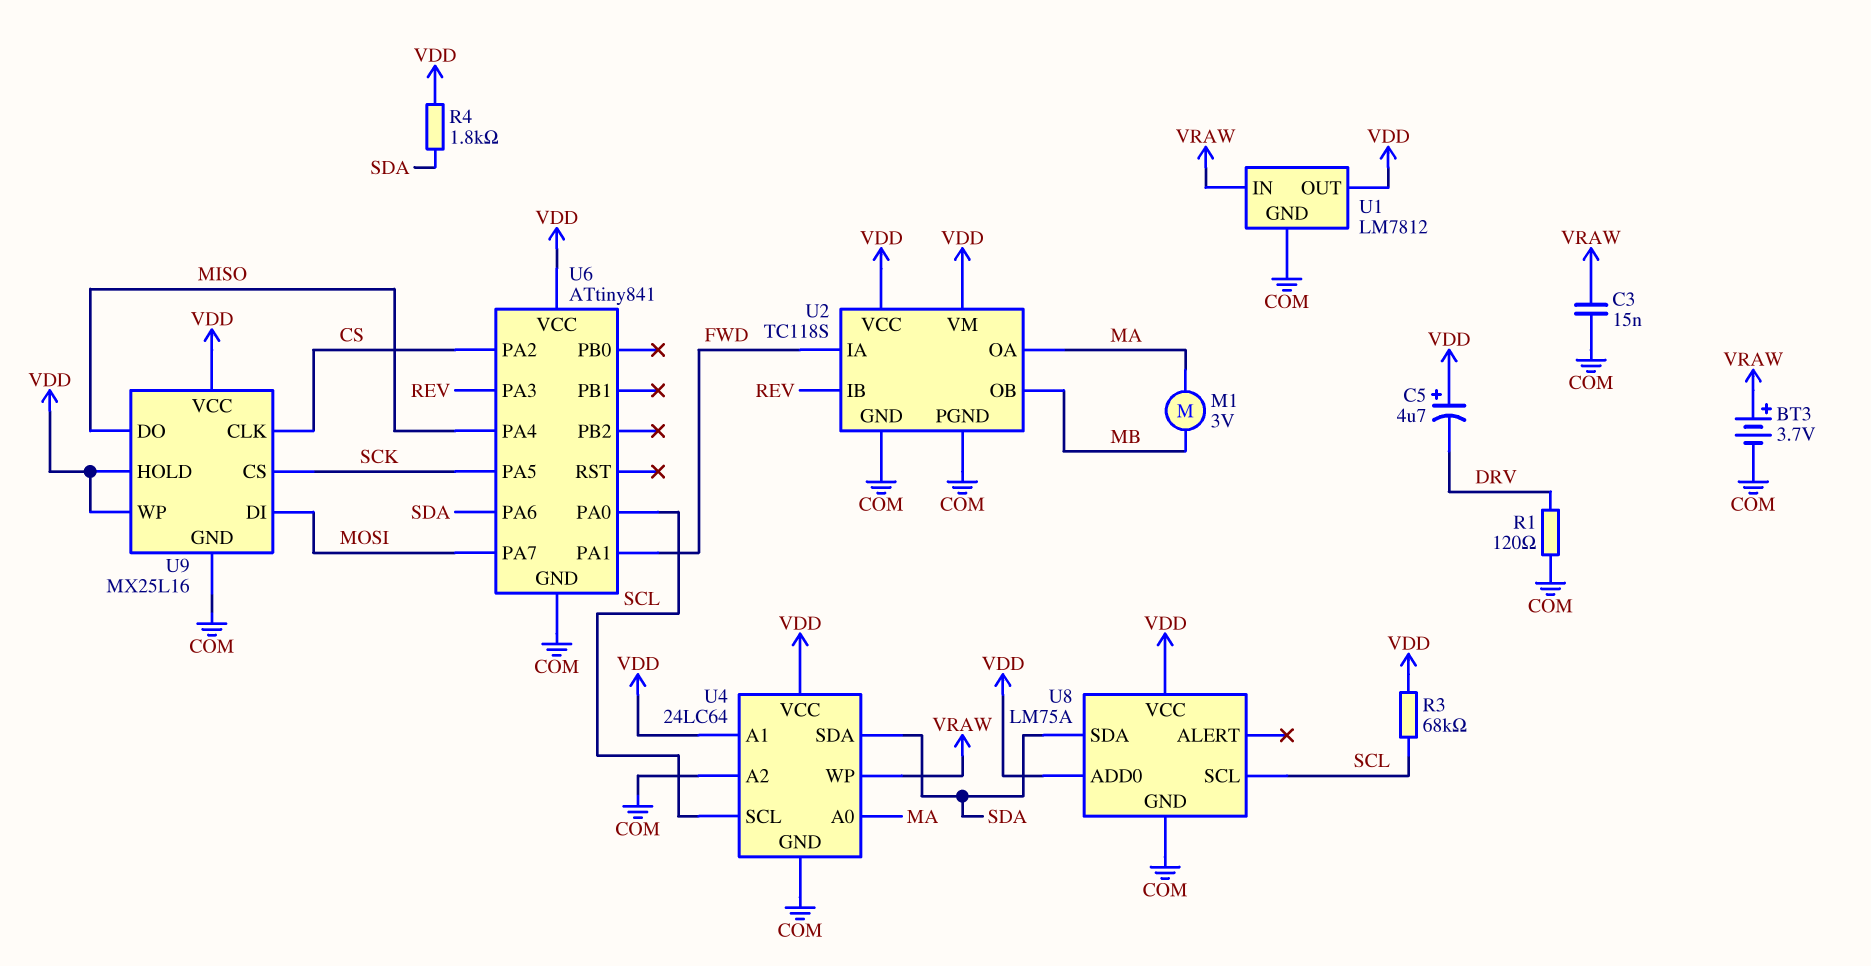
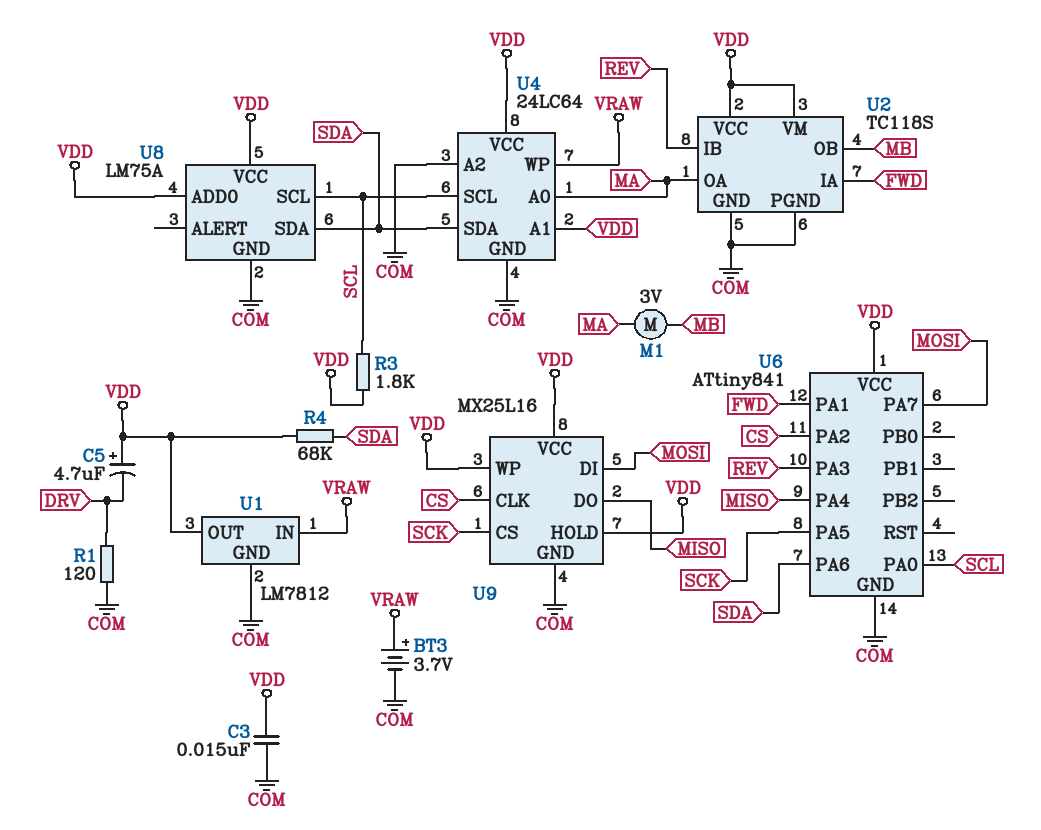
C3: 15nF (COM, VRAW) -> 15nF (COM, VDD)
R3: 68k (SCL, VDD) -> 1.8k (SCL, VDD)
R4: 1.8k (SDA, VDD) -> 68k (SDA, VDD)

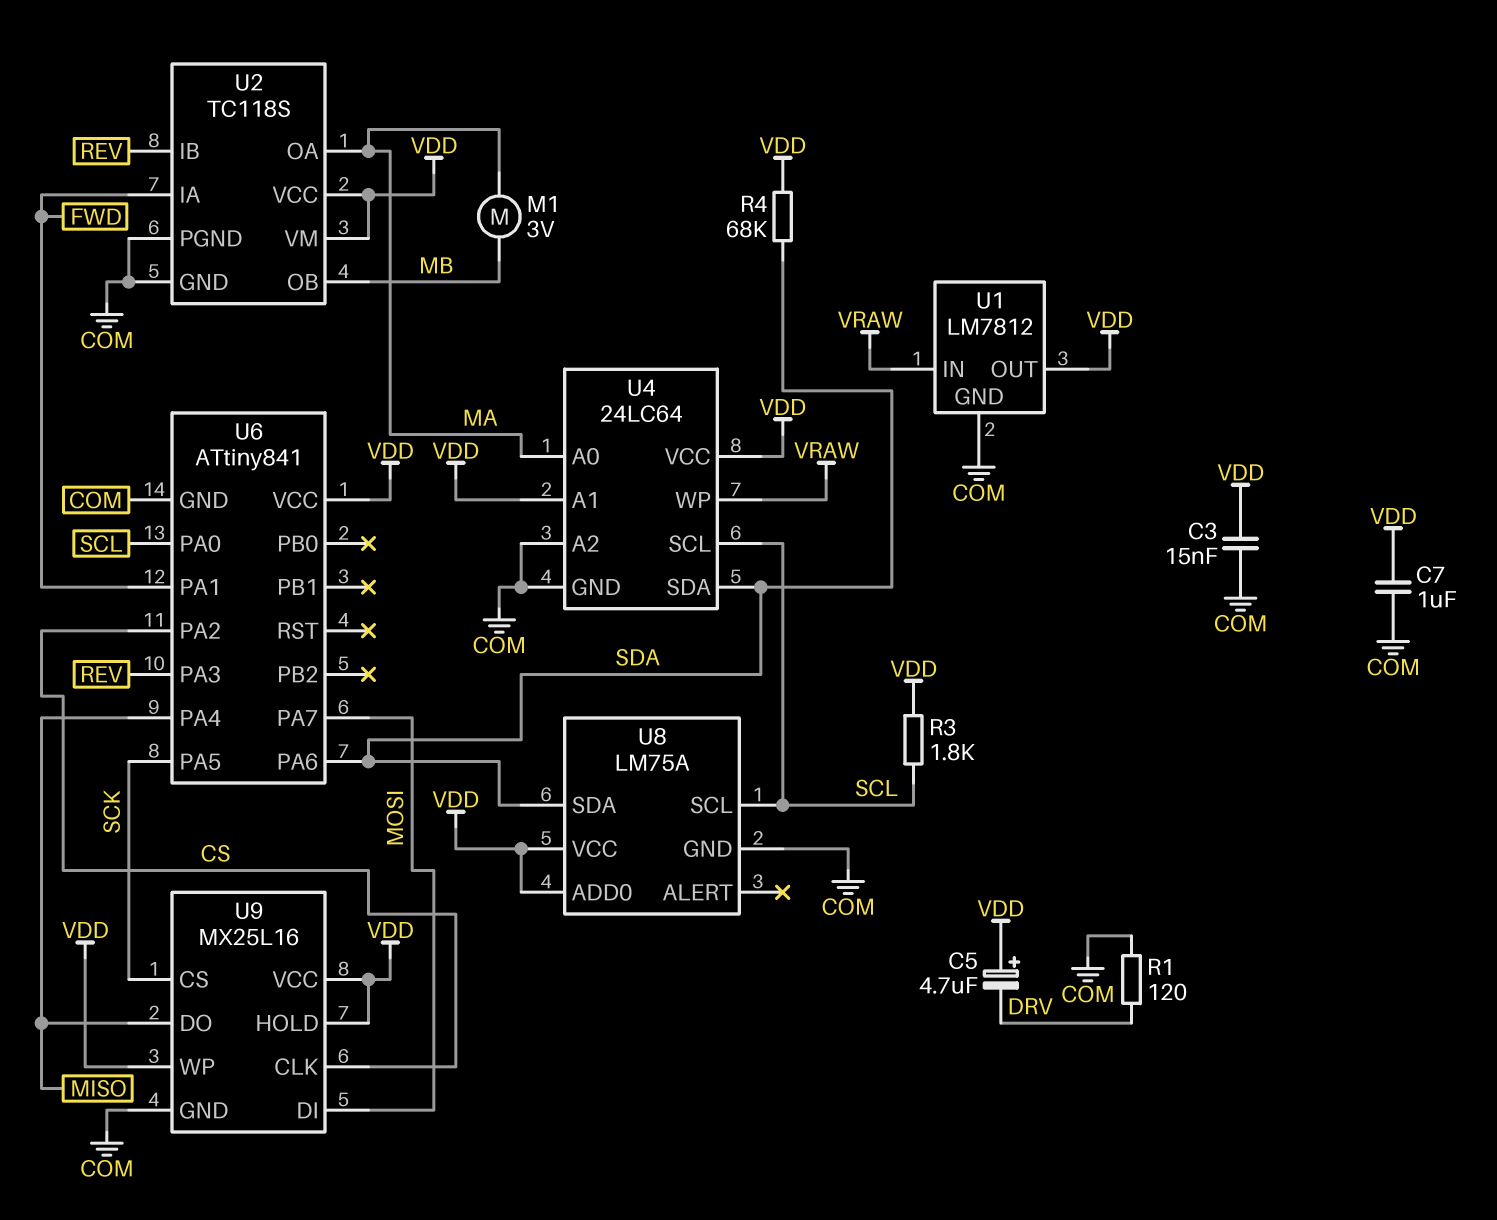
BT3: 3.7V (plus VRAW, minus COM) -> none
C7: none -> 1uF (COM, VDD)

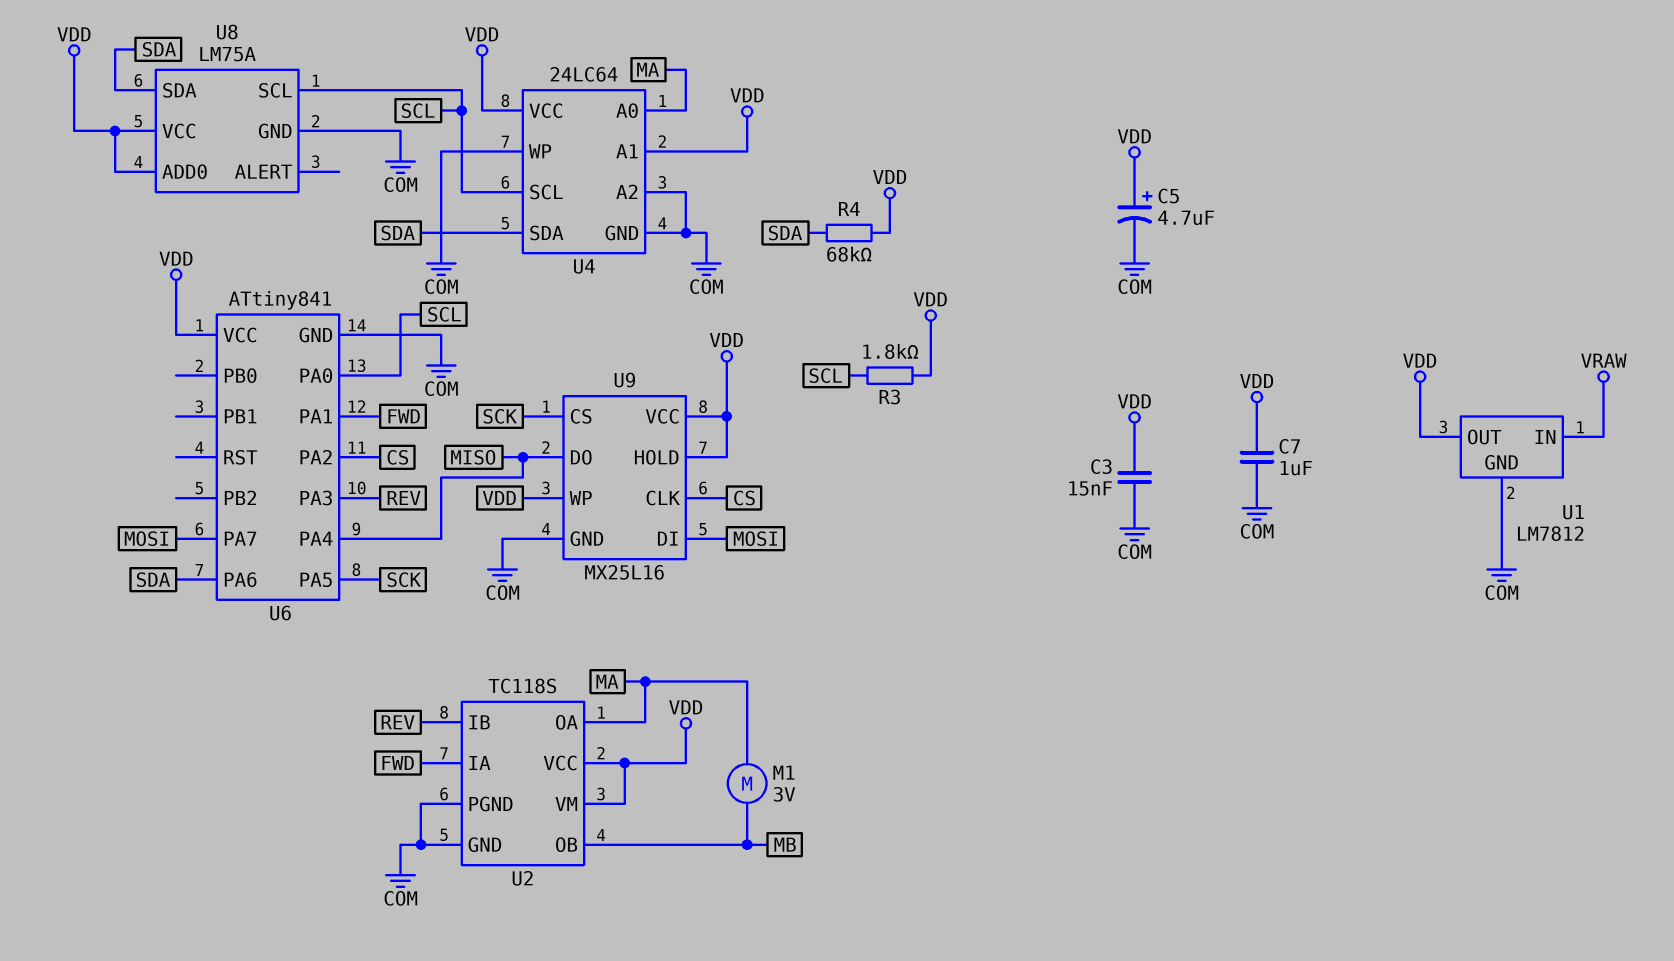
C5: 4.7uF (plus VDD, minus DRV) -> 4.7uF (plus VDD, minus COM)
R1: 120 (COM, DRV) -> none
U4 pin WP: VRAW -> COM

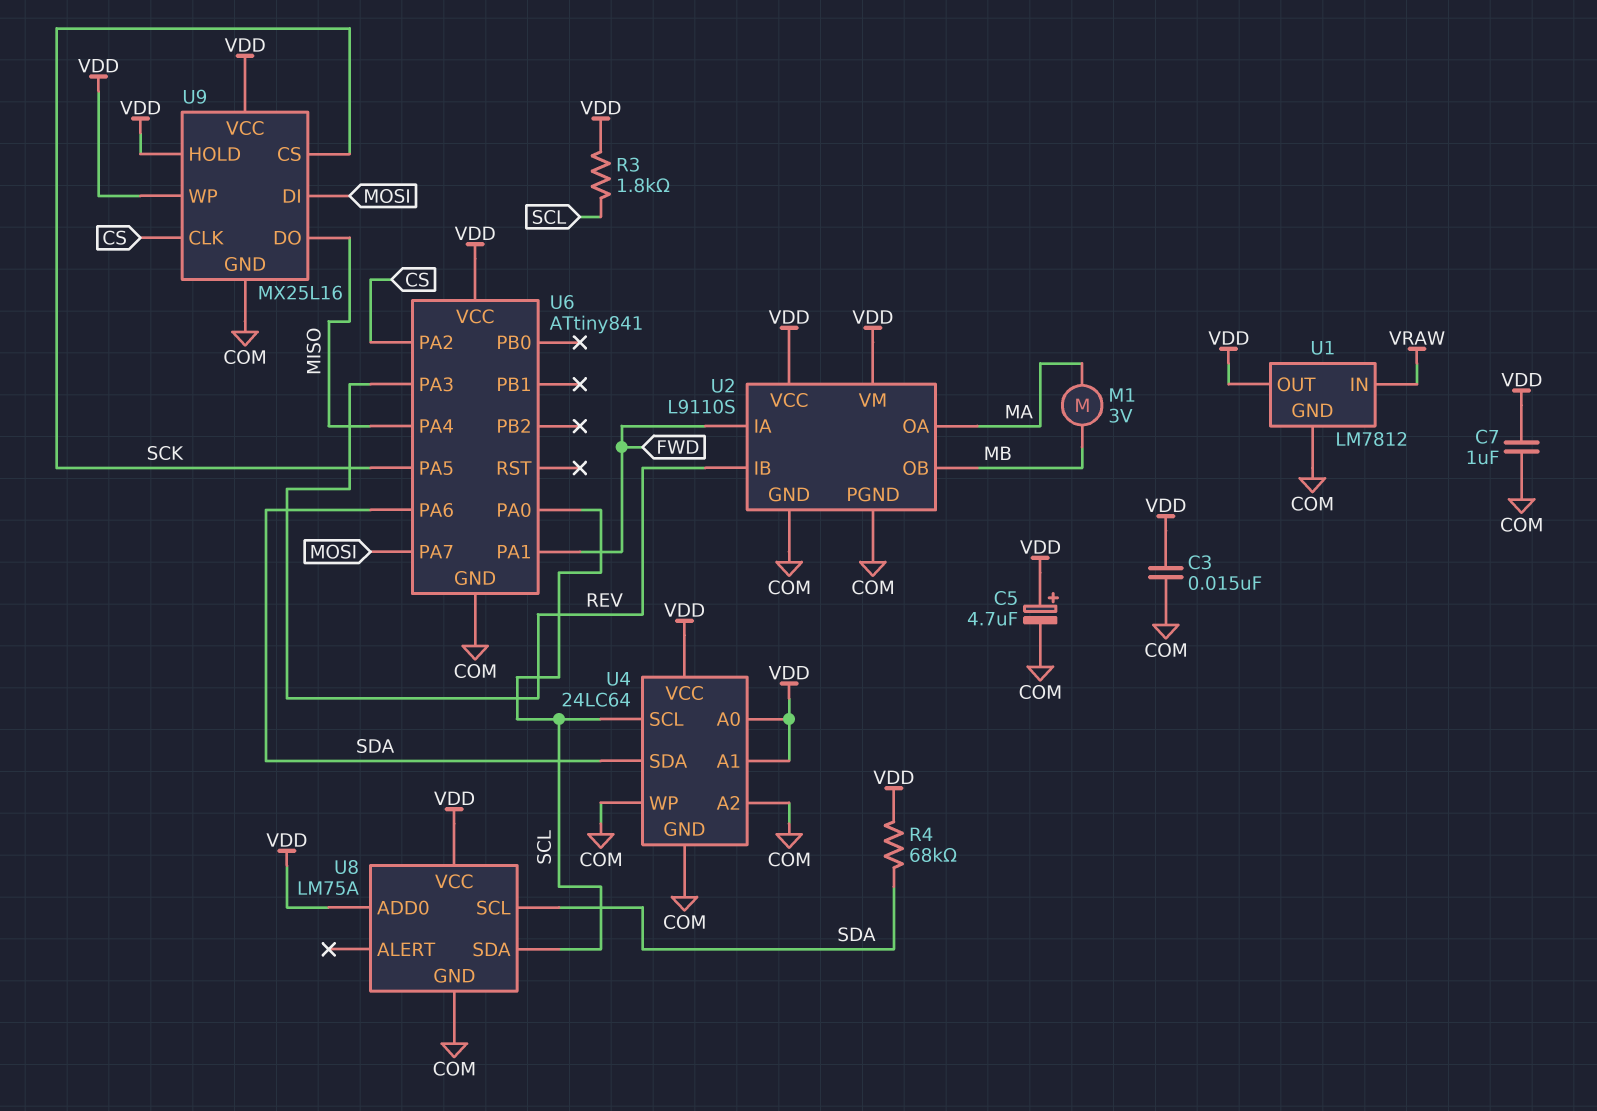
U2: TC118S -> L9110S
U4 pin A0: MA -> VDD
U8 pin SCL: SCL -> SDA
U8 pin SDA: SDA -> SCL

